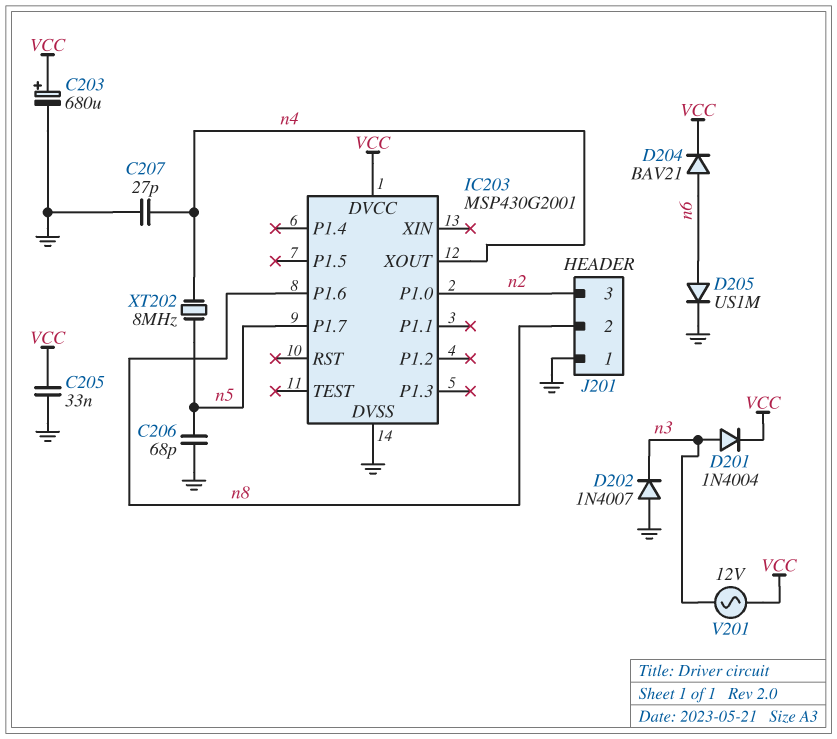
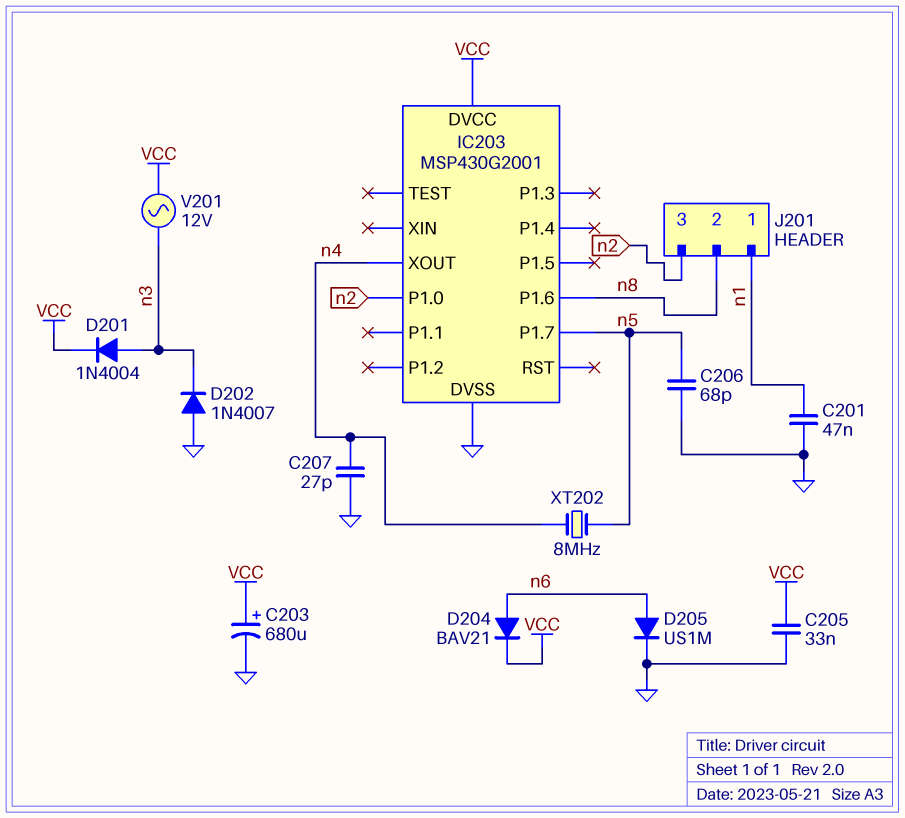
C201: none -> 47nF (GND, n1)
J201 pin 1: GND -> n1

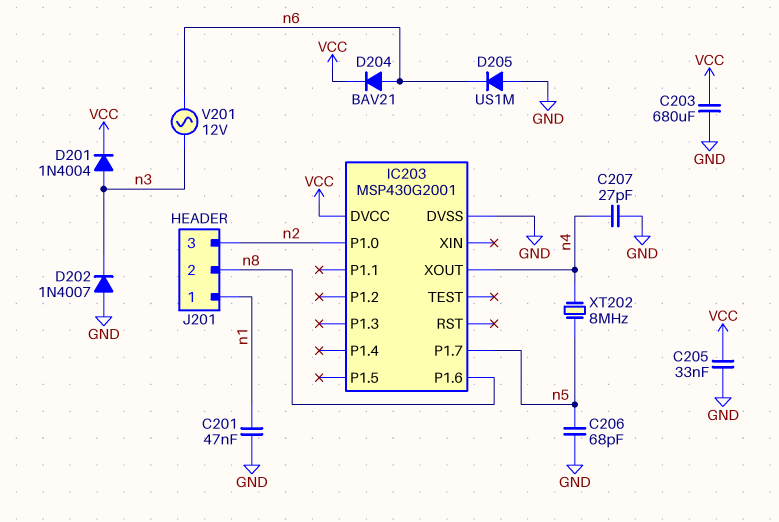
C203: 680uF (plus VCC, minus GND) -> 680uF (GND, VCC)
D205: diode US1M (A n6, K GND) -> diode US1M (A GND, K n6)
V201: AC 12V (VCC, n3) -> AC 12V (n3, n6)

